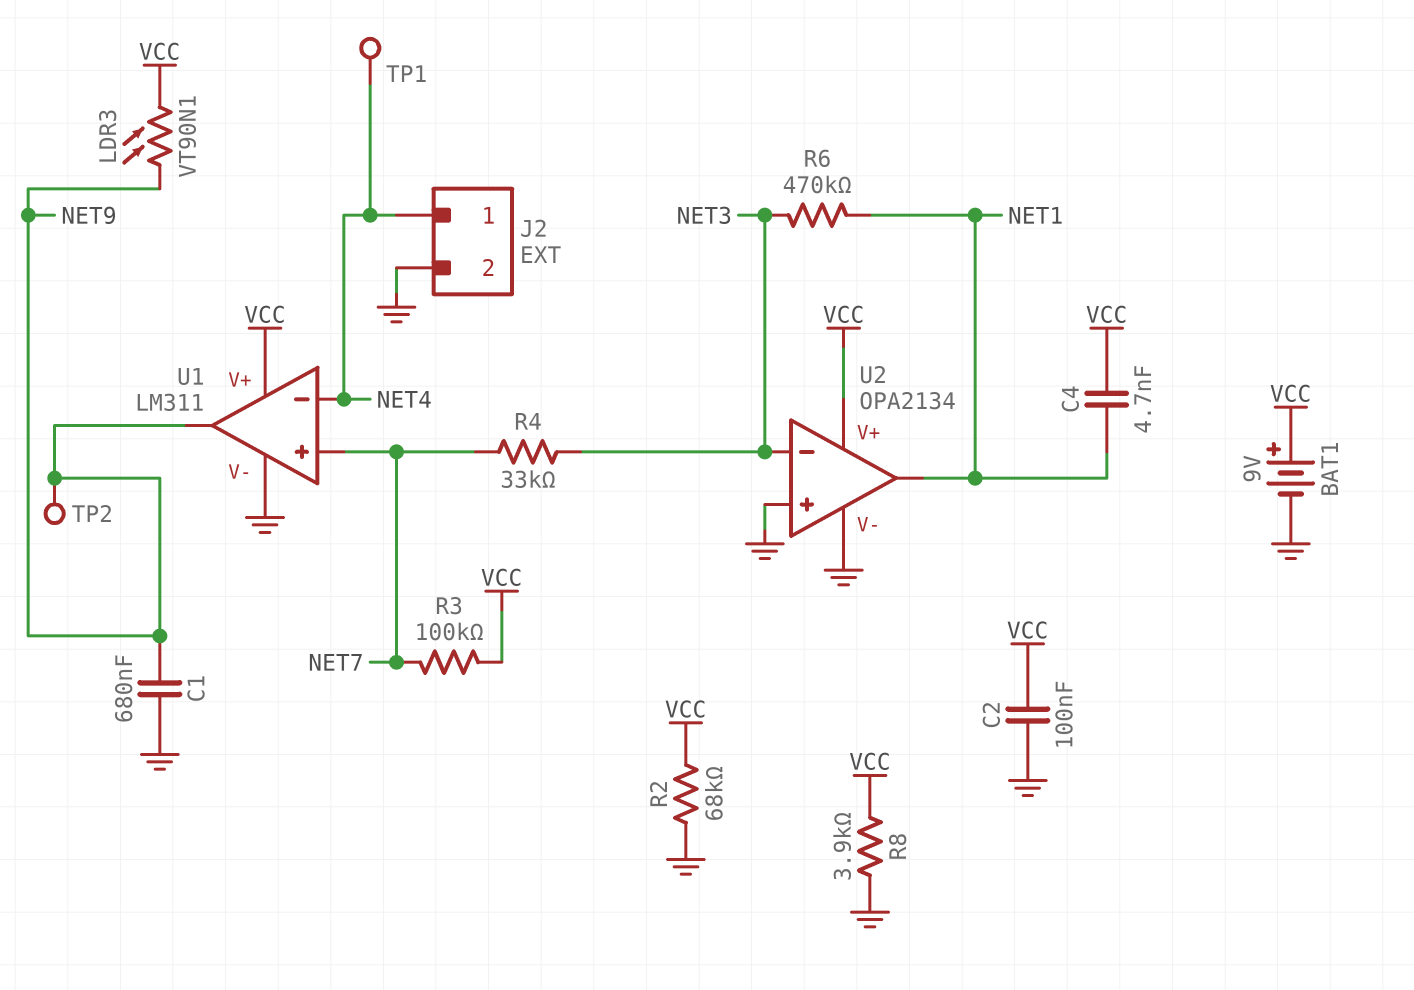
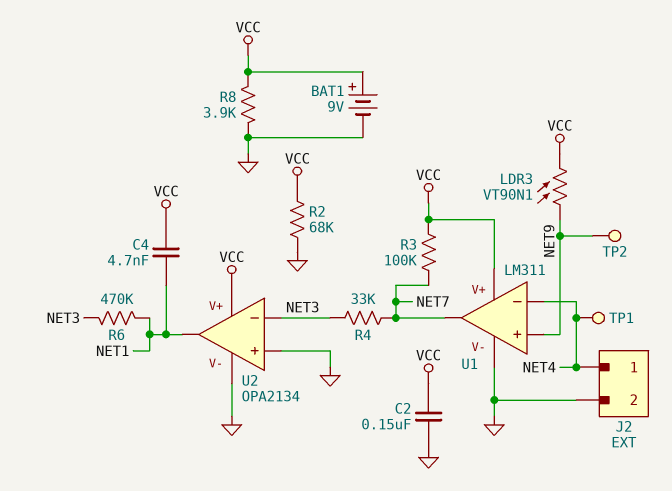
C1: 680nF (GND, NET9) -> none
C2: 100nF (GND, VCC) -> 150nF (GND, VCC)
U1 pin in+: NET7 -> NET9
U1 pin out: NET9 -> NET7

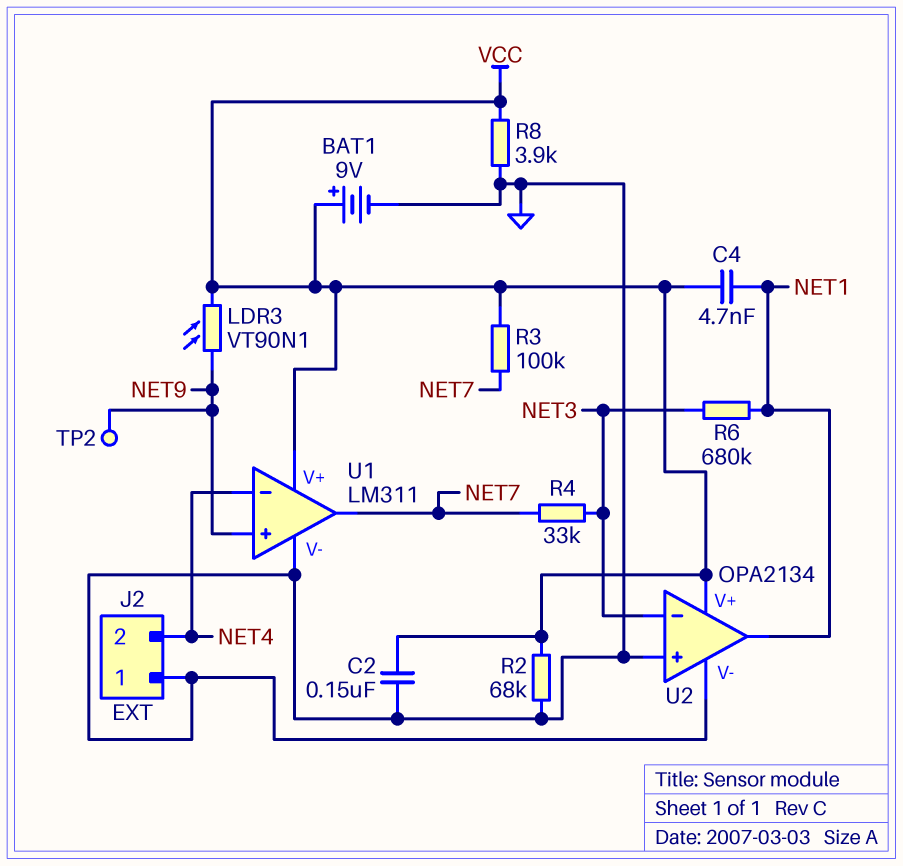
J2 pin 1: NET4 -> GND
J2 pin 2: GND -> NET4
R6: 470k (NET1, NET3) -> 680k (NET1, NET3)
TP1: test point (NET4) -> none

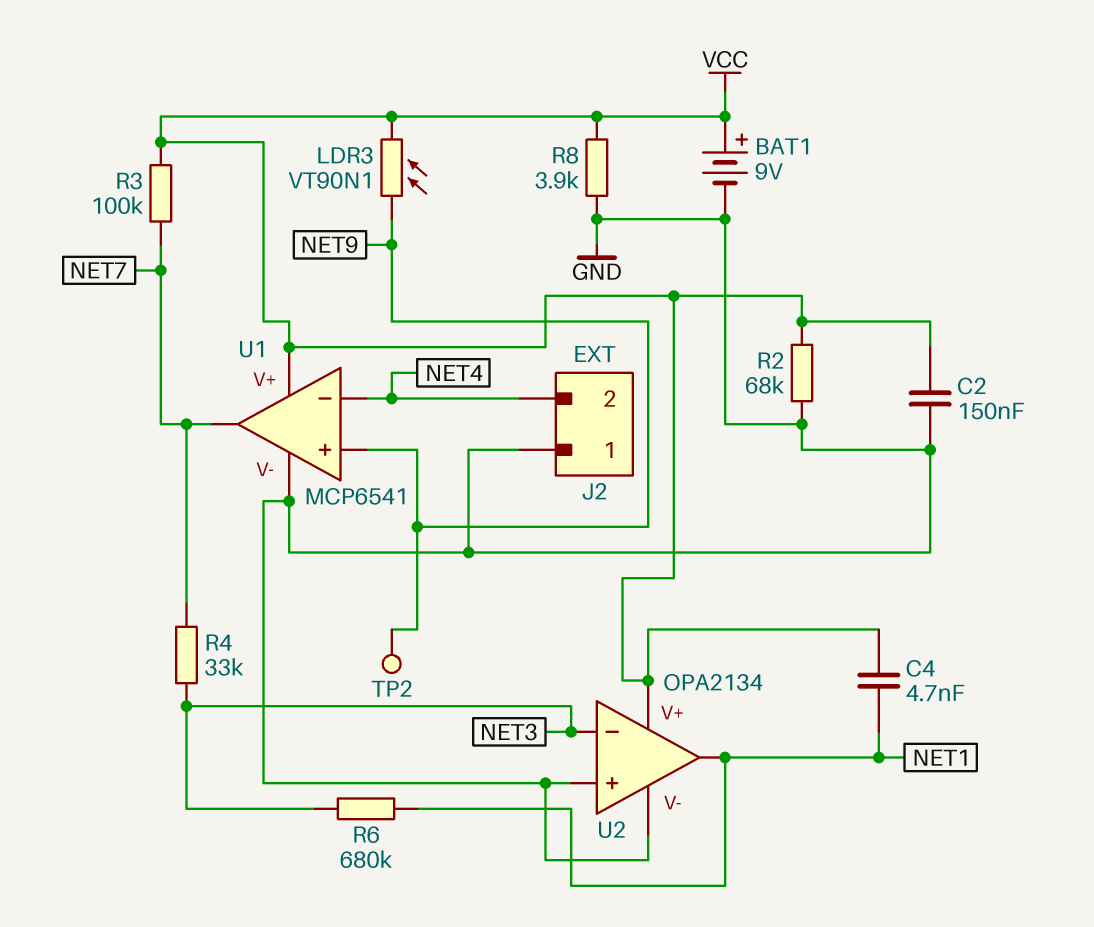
U1: LM311 -> MCP6541

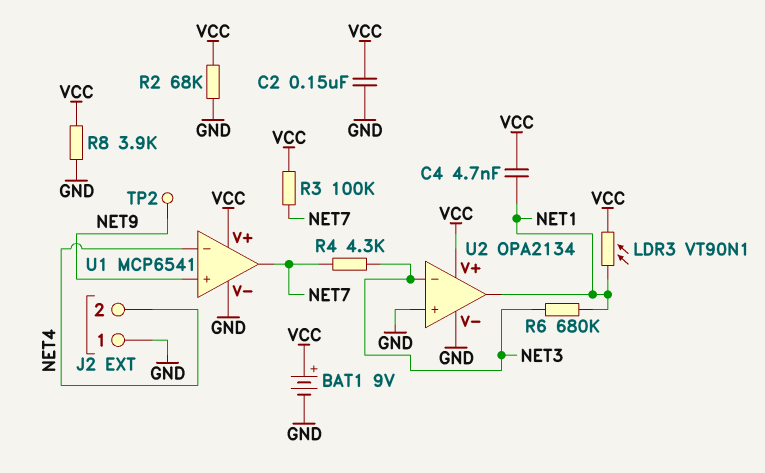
LDR3: VT90N1 (NET9, VCC) -> VT90N1 (NET1, VCC)
R4: 33k (NET3, NET7) -> 4.3k (NET3, NET7)

